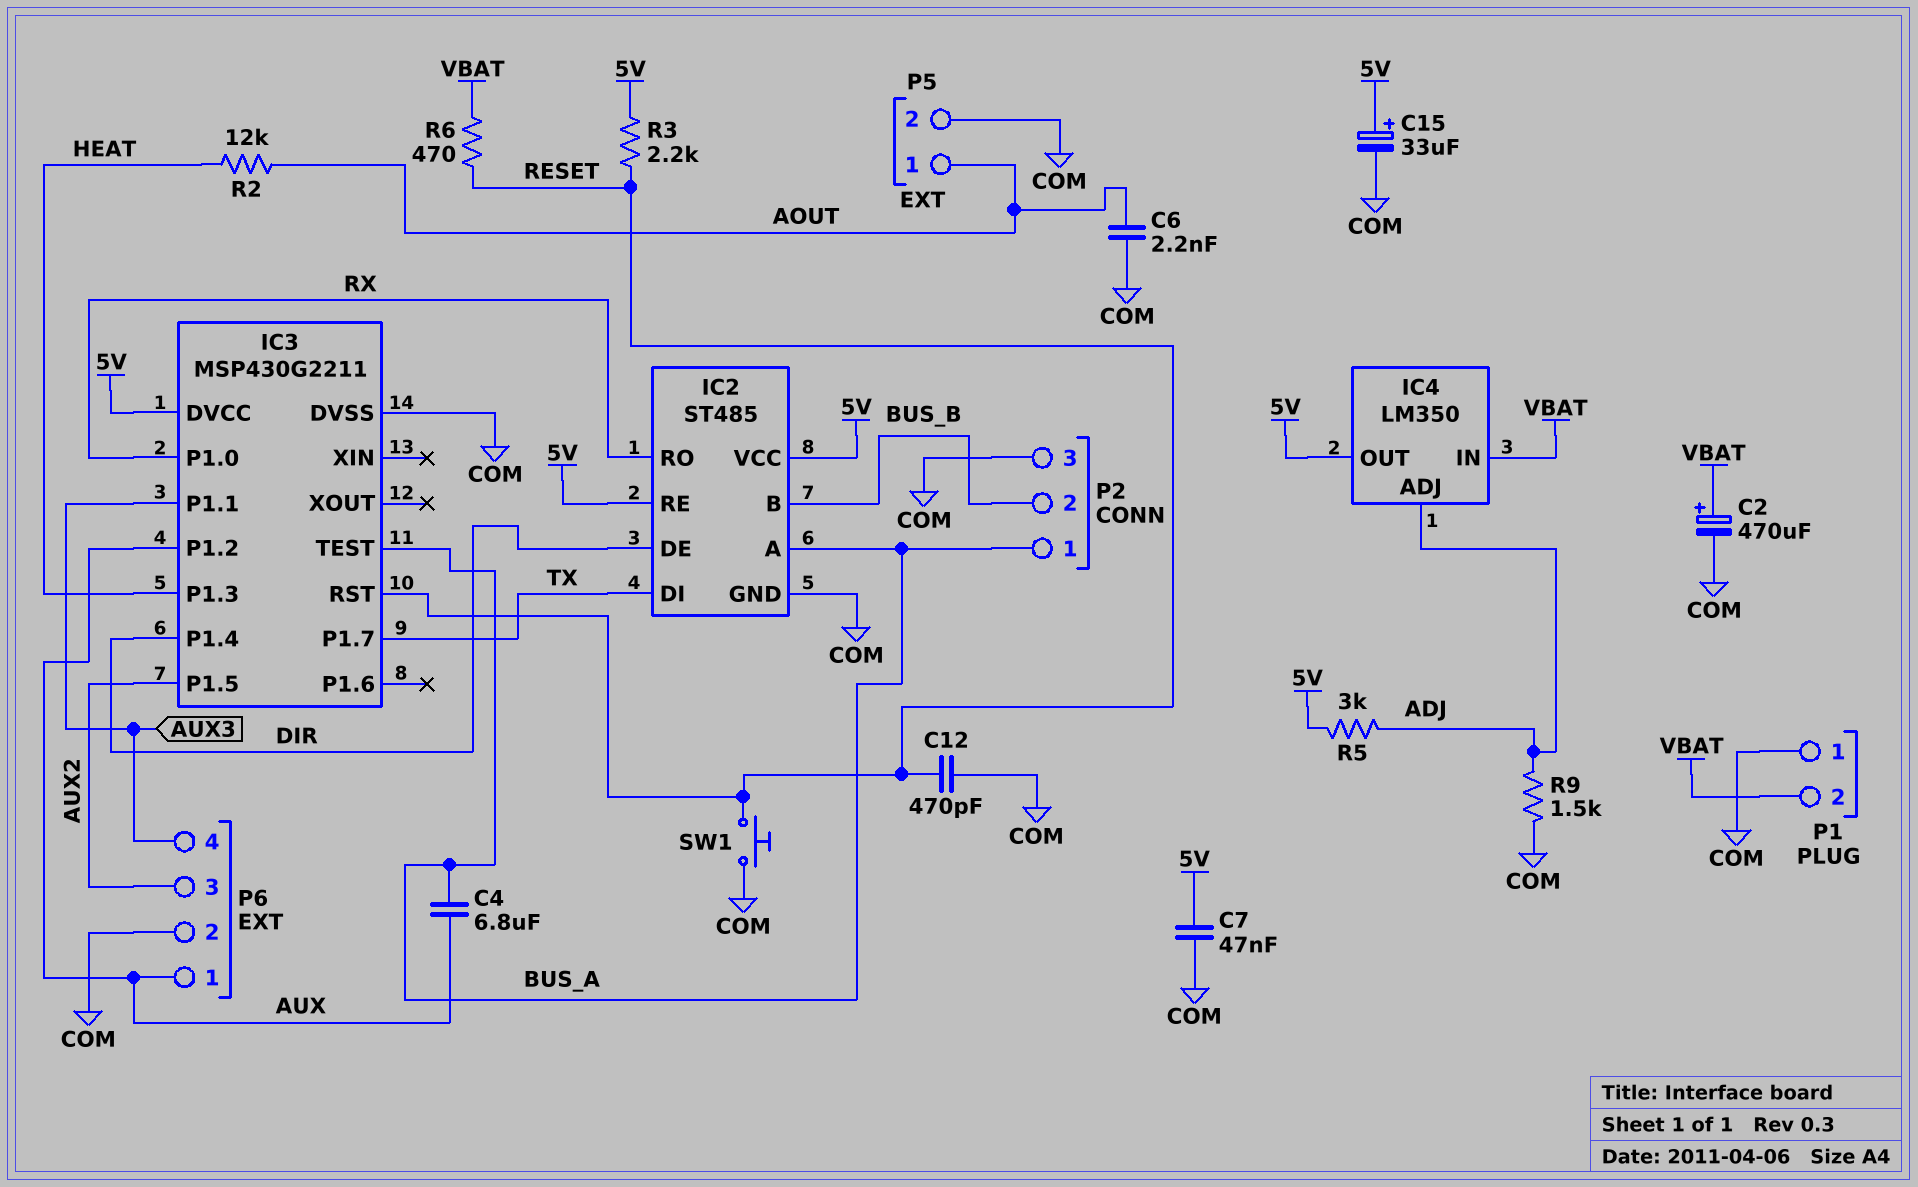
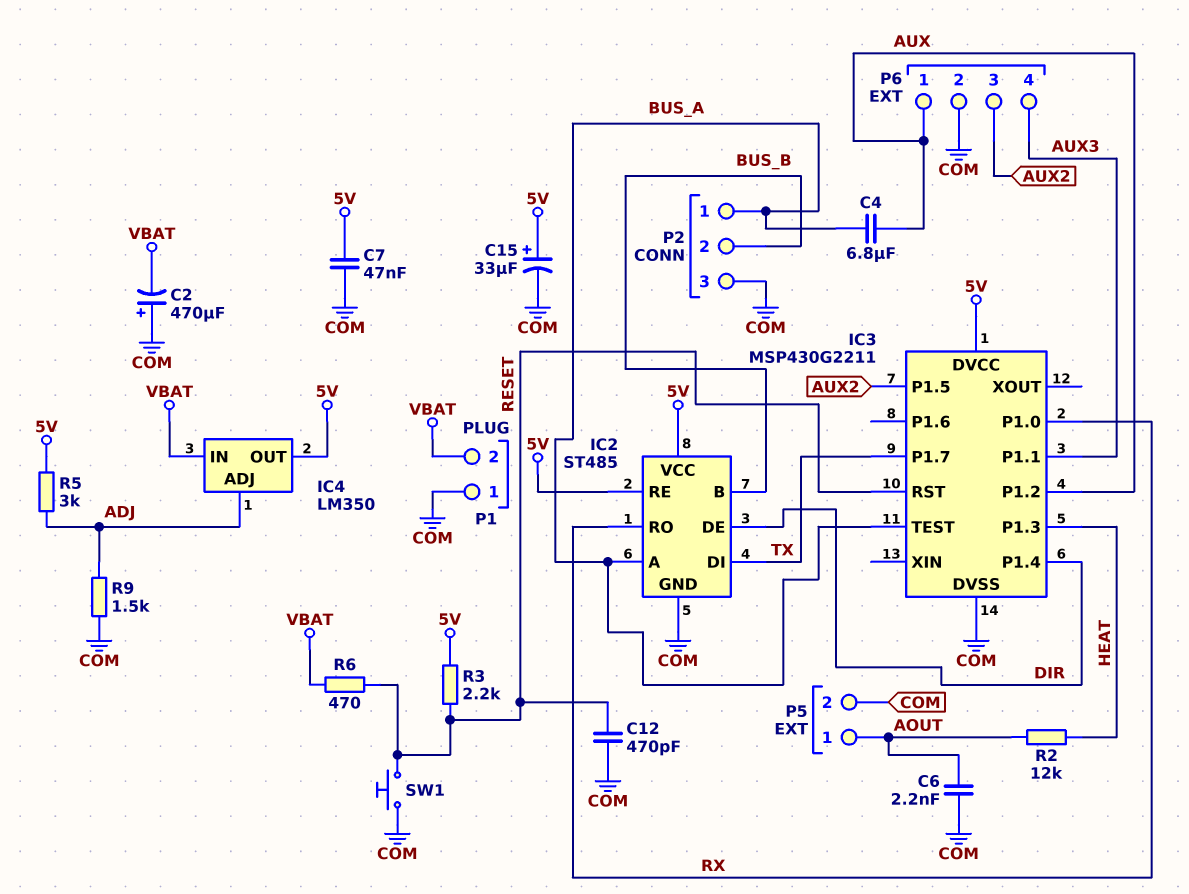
C2: 470uF (plus VBAT, minus COM) -> 470uF (plus COM, minus VBAT)

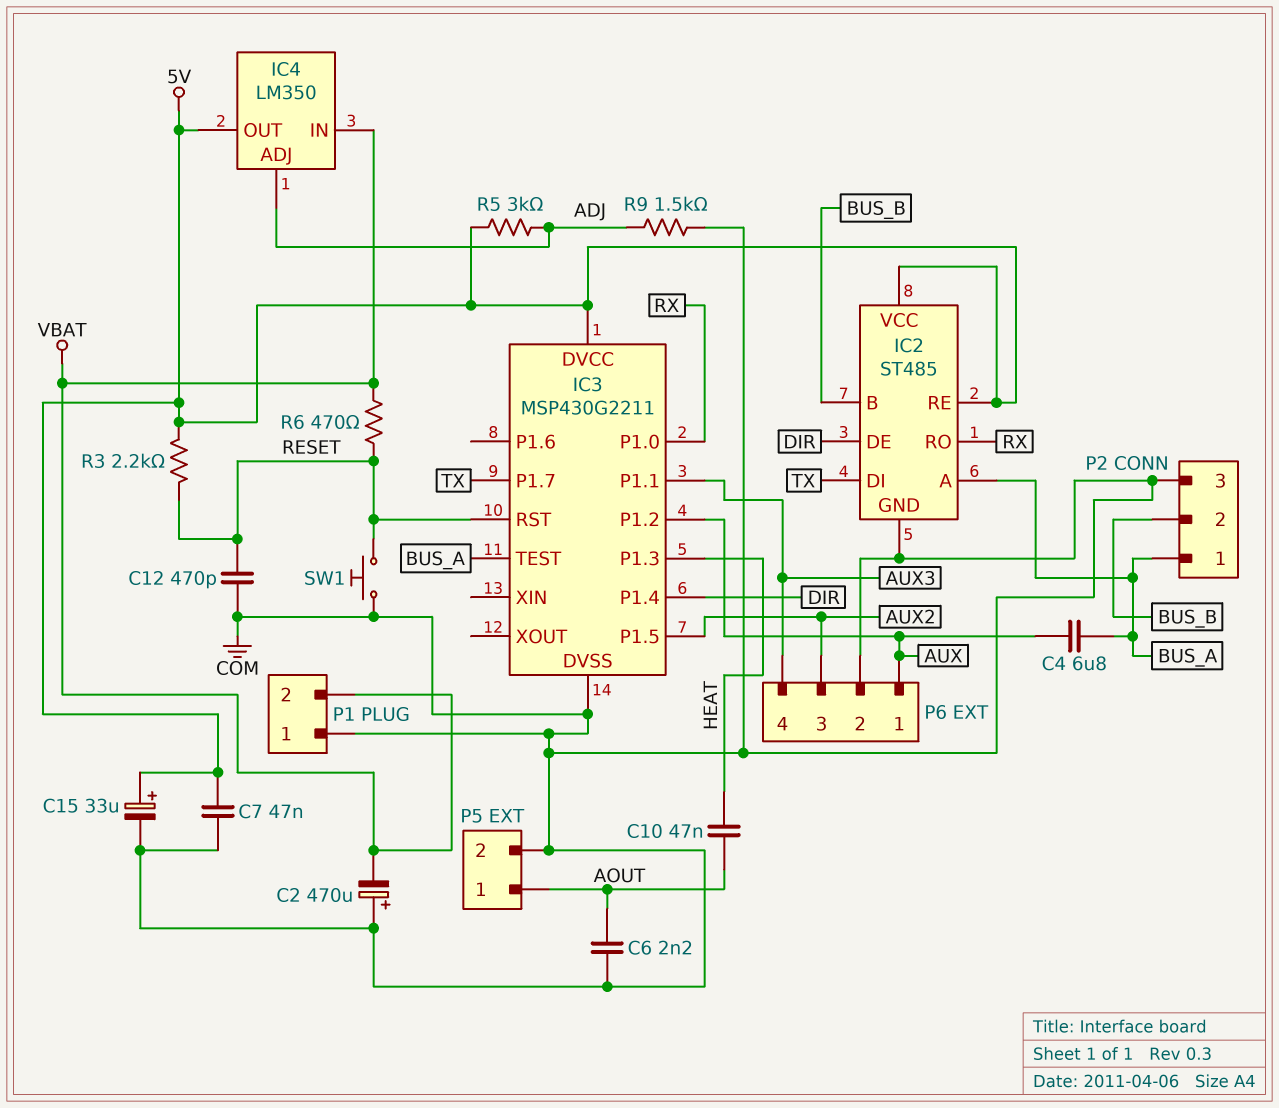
C10: none -> 47nF (AOUT, HEAT)
R2: 12k (AOUT, HEAT) -> none

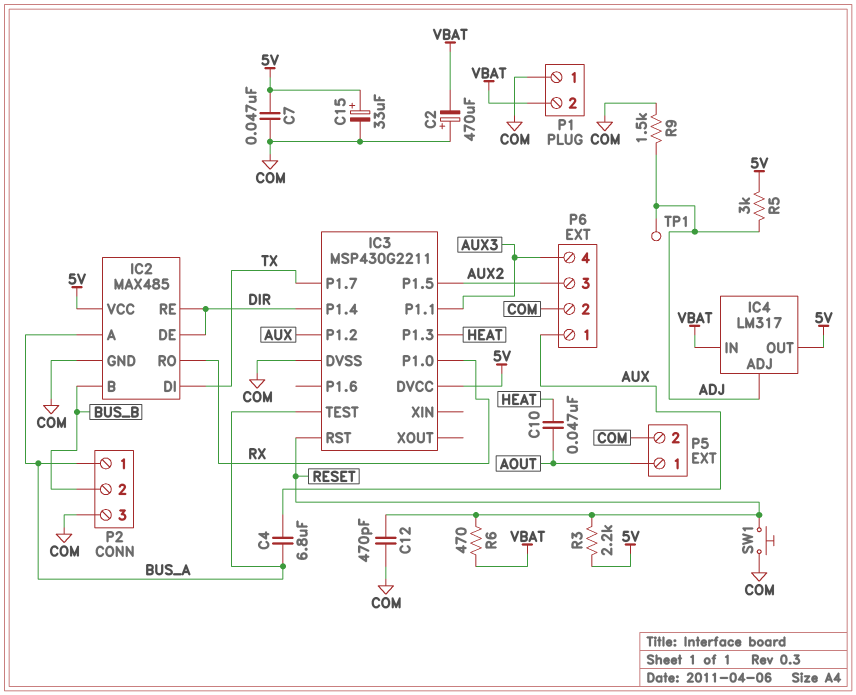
C6: 2.2nF (AOUT, COM) -> none
IC2: ST485 -> MAX485
IC2 pin RE: 5V -> DIR
IC4: LM350 -> LM317
TP1: none -> test point (ADJ)

